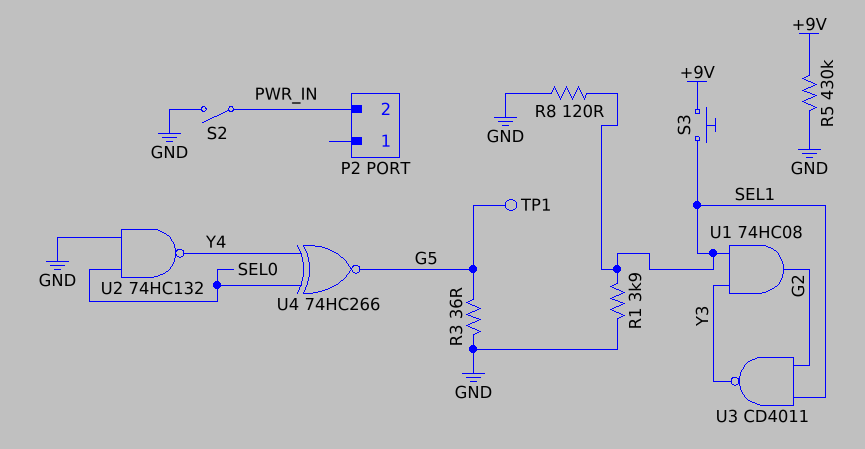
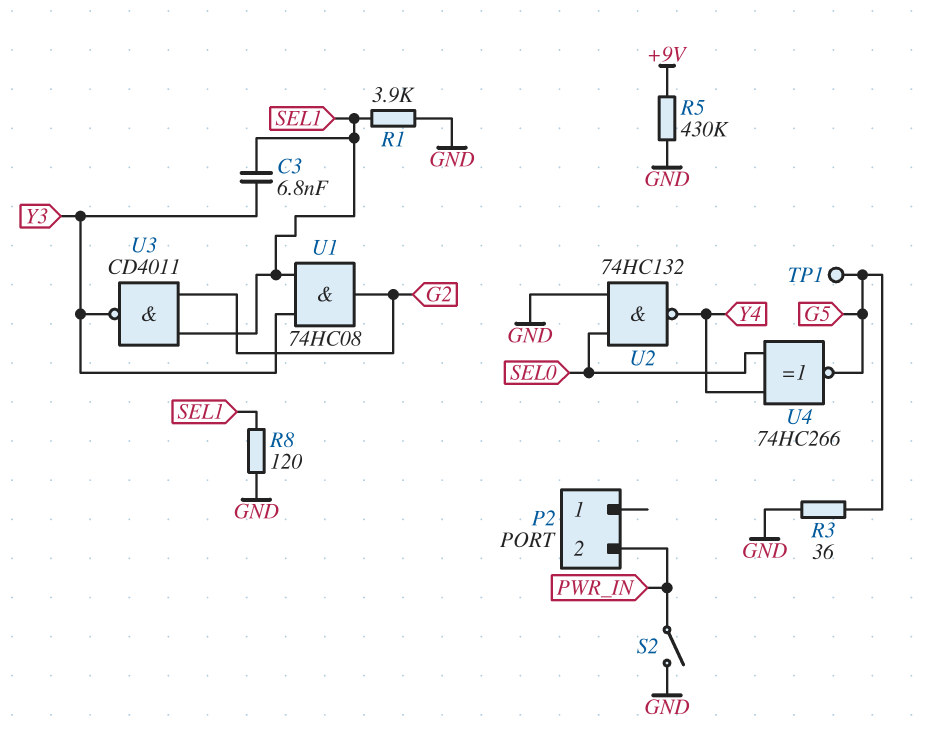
C3: none -> 6.8nF (SEL1, Y3)
S3: button (+9V, SEL1) -> none

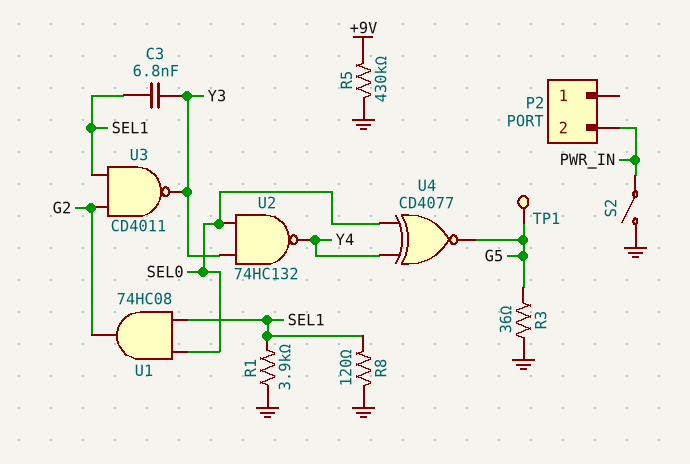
U1: AND 74HC08 (in SEL1, in Y3, out G2) -> AND 74HC08 (in SEL0, in SEL1, out G2)
U2: NAND 74HC132 (in GND, in SEL0, out Y4) -> NAND 74HC132 (in SEL0, in Y3, out Y4)
U4: XNOR 74HC266 (in SEL0, in Y4, out G5) -> XNOR CD4077 (in SEL0, in Y4, out G5)

